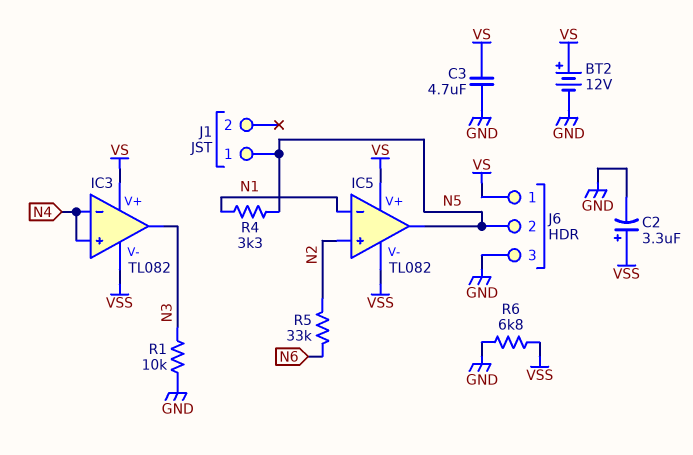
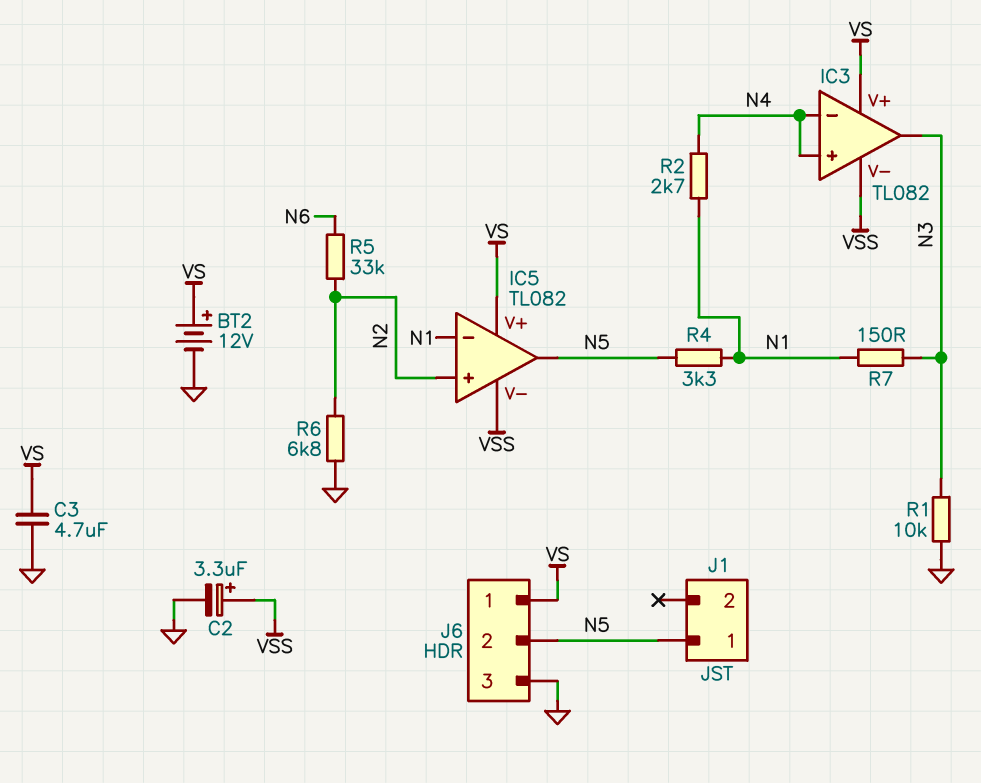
R2: none -> 2.7k (N1, N4)
R6: 6.8k (GND, VSS) -> 6.8k (GND, N2)
R7: none -> 150 (N1, N3)

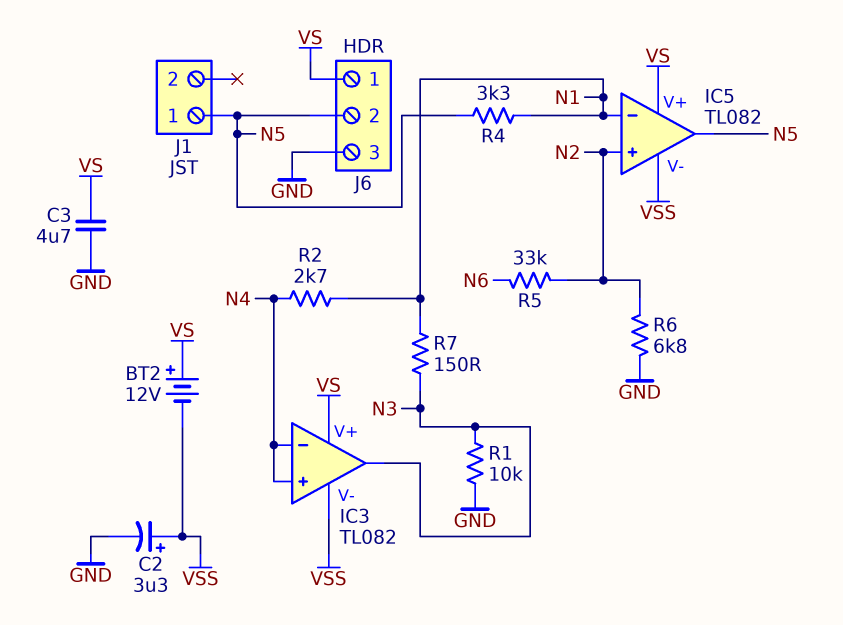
BT2: 12V (plus VS, minus GND) -> 12V (plus VS, minus VSS)

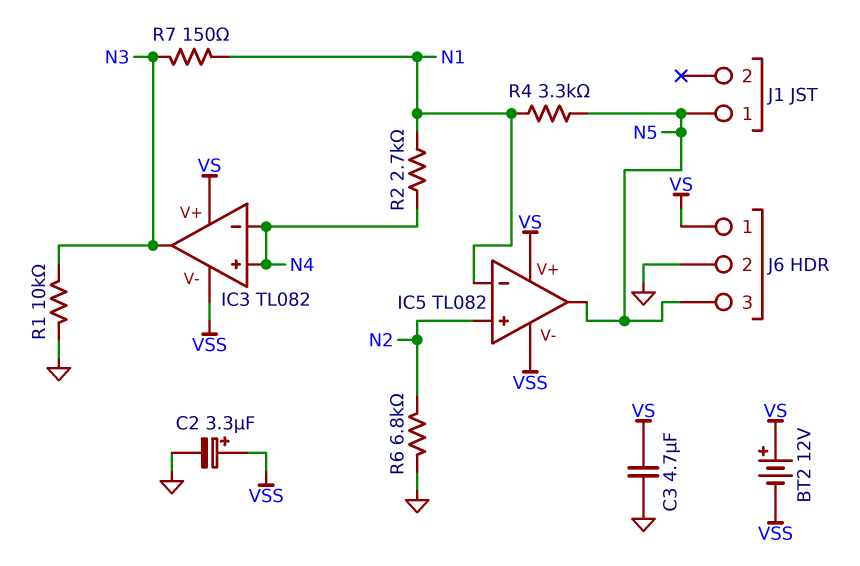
J6 pin 2: N5 -> GND
J6 pin 3: GND -> N5
R5: 33k (N2, N6) -> none

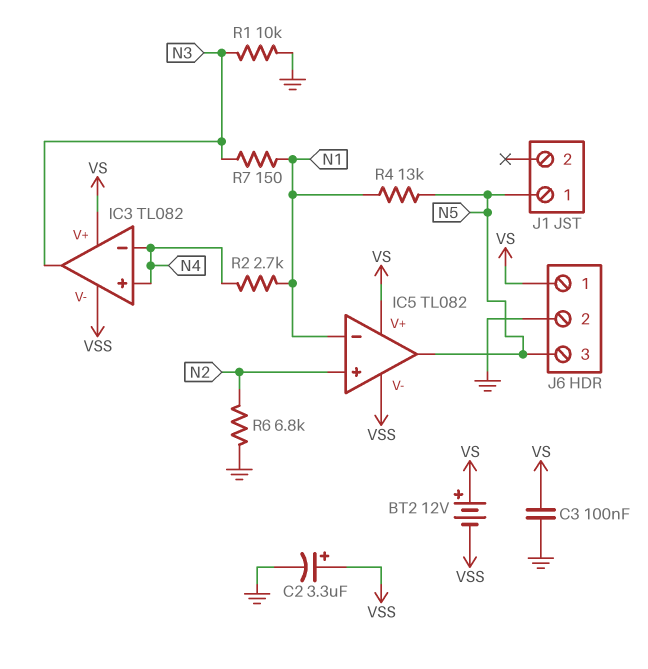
C3: 4.7uF (GND, VS) -> 100nF (GND, VS)
R4: 3.3k (N1, N5) -> 13k (N1, N5)

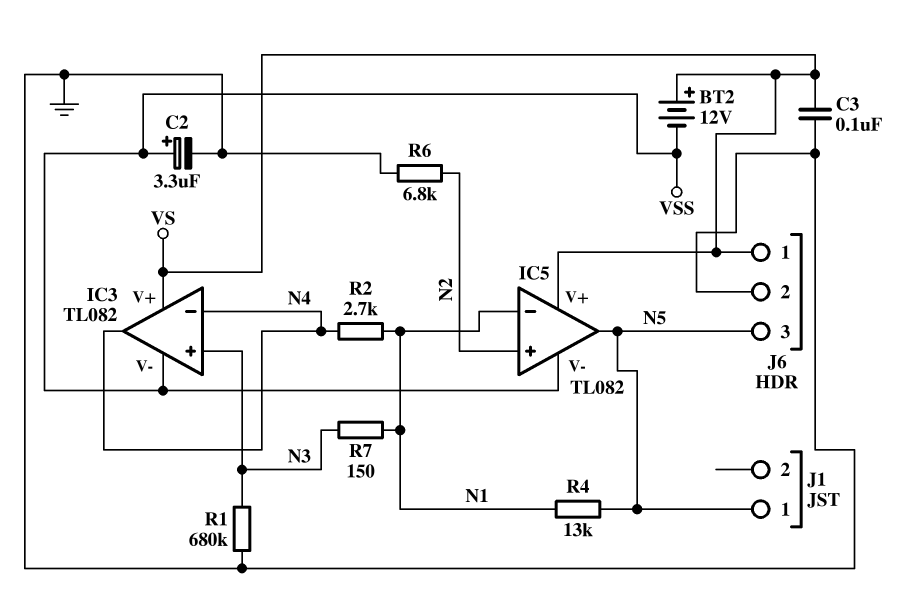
IC3 pin in+: N4 -> N3
IC3 pin out: N3 -> N4
R1: 10k (GND, N3) -> 680k (GND, N3)

